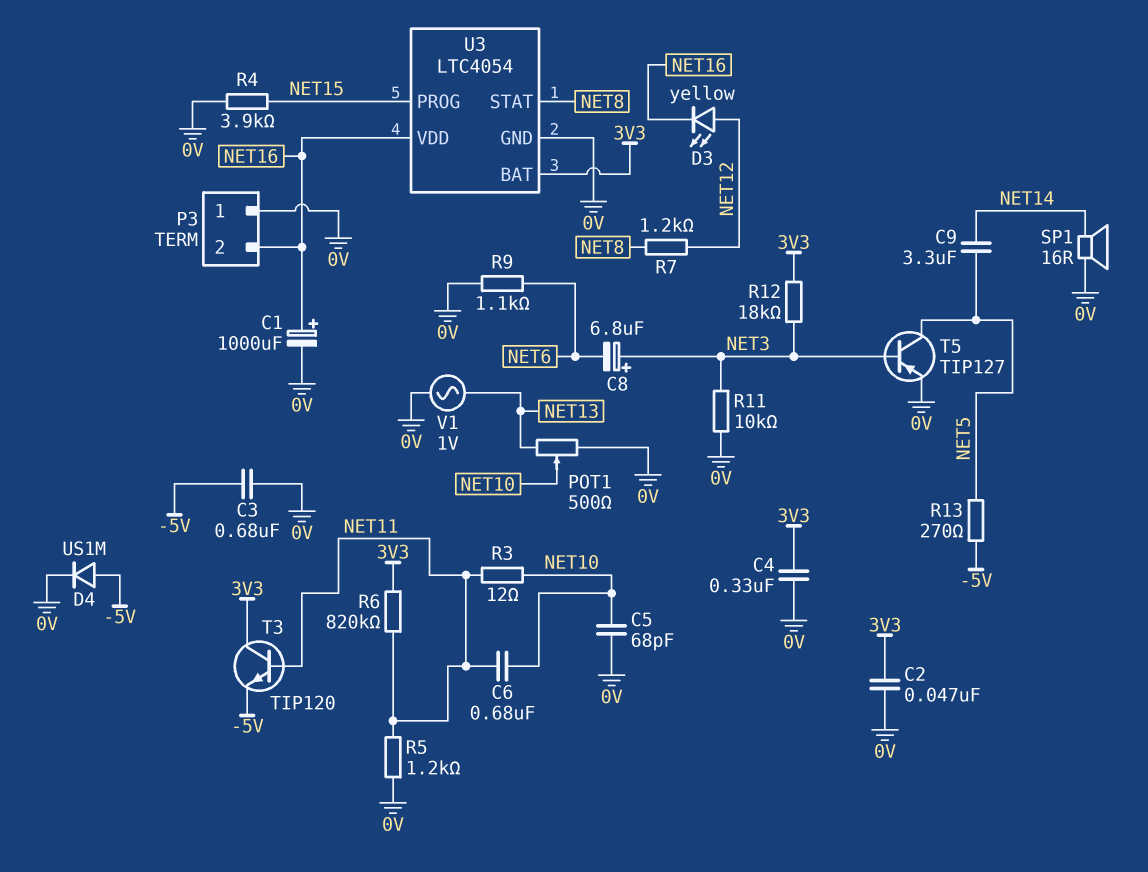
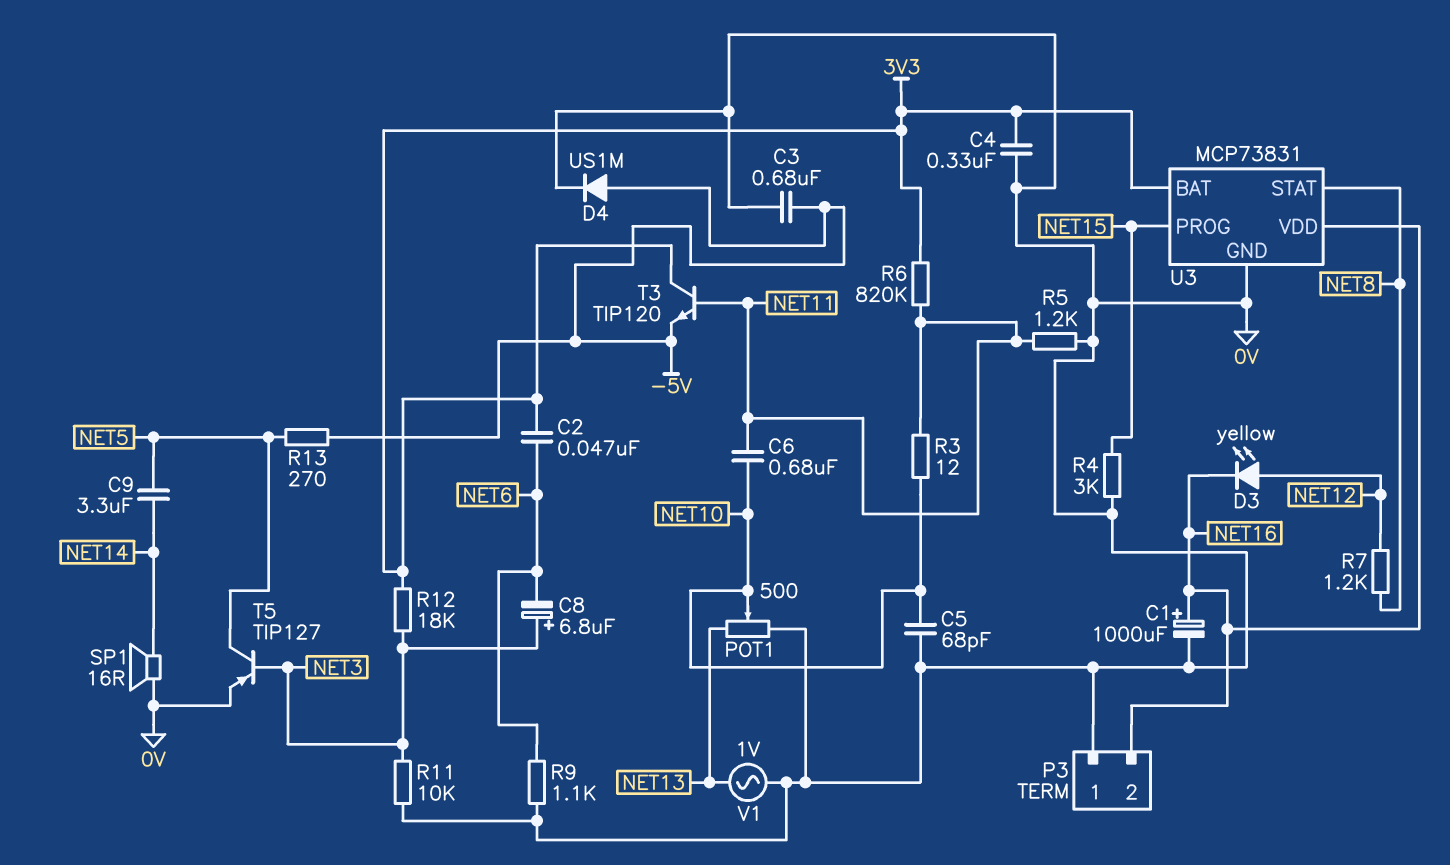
C2: 47nF (0V, 3V3) -> 47nF (3V3, NET6)
R4: 3.9k (0V, NET15) -> 3k (0V, NET15)
U3: LTC4054 -> MCP73831

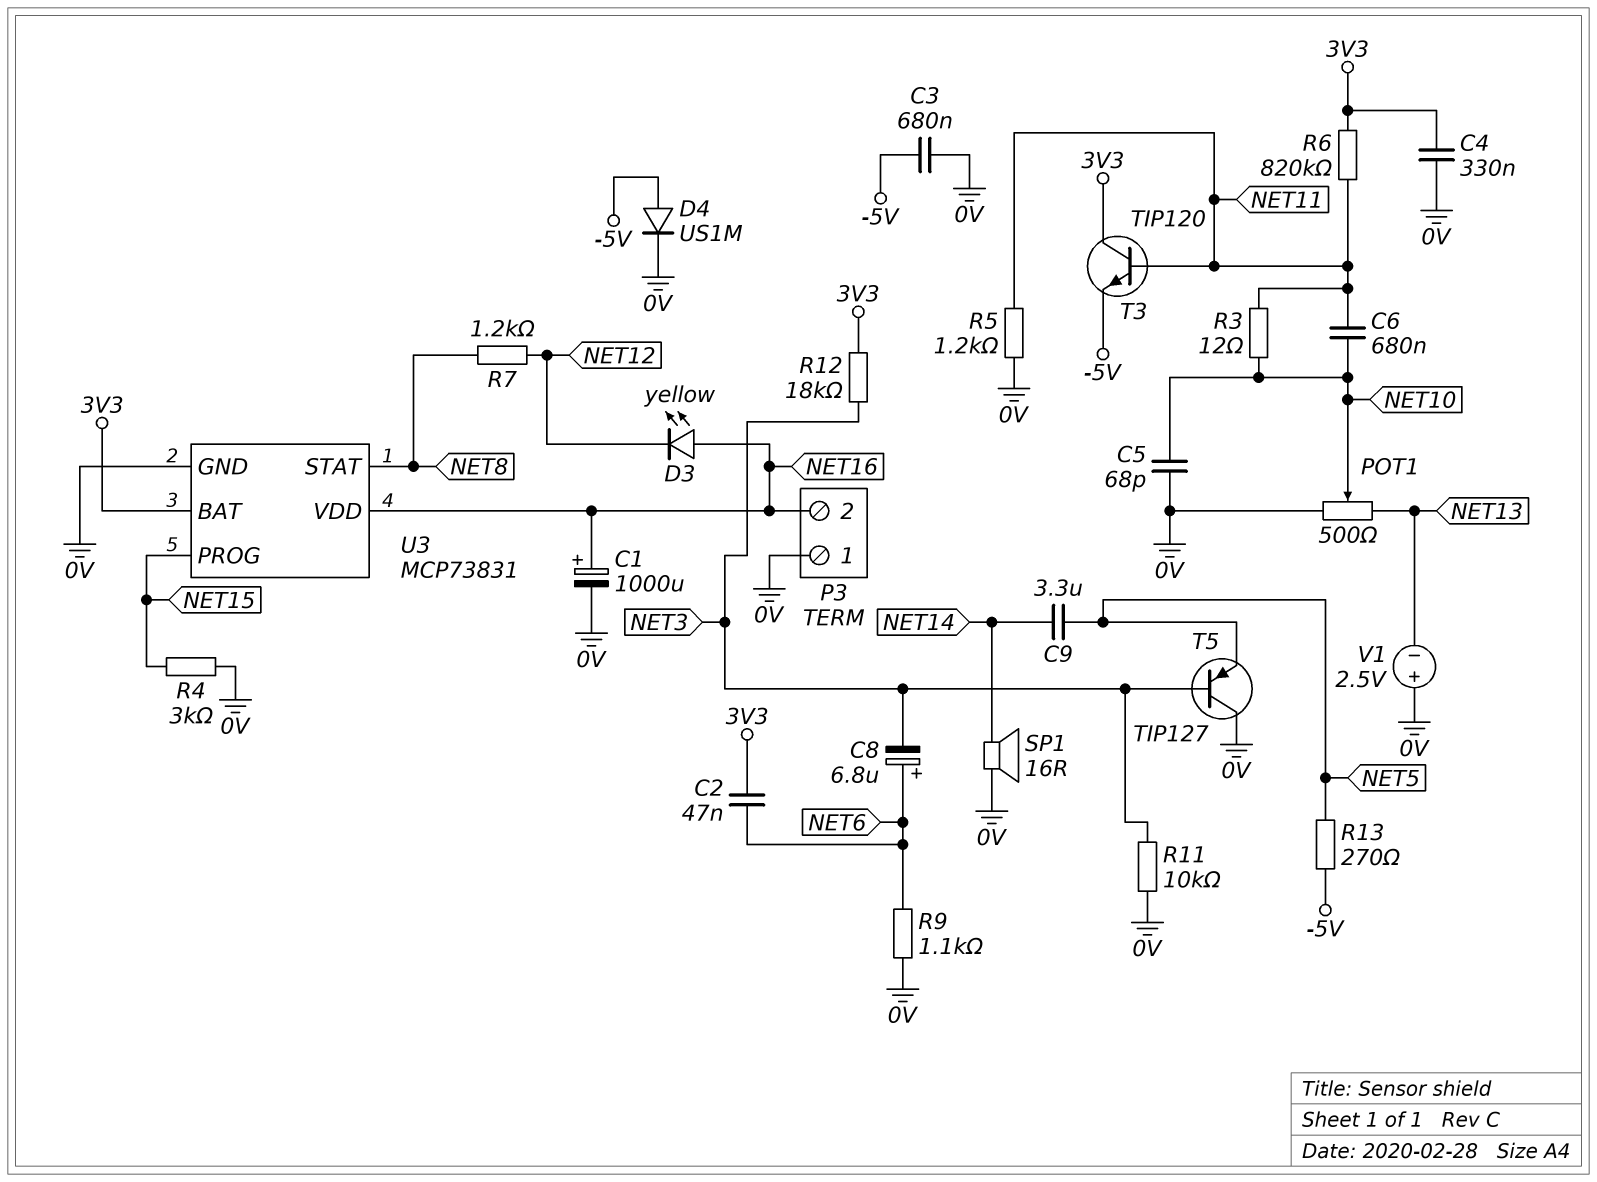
C8: 6.8uF (plus NET3, minus NET6) -> 6.8uF (plus NET6, minus NET3)
D3: LED yellow (A NET12, K NET16) -> LED yellow (A NET16, K NET12)
T5: PNP TIP127 (B NET3, C NET5, E 0V) -> PNP TIP127 (B NET3, C 0V, E NET5)
V1: AC 1V (0V, NET13) -> 2.5V (plus 0V, minus NET13)

